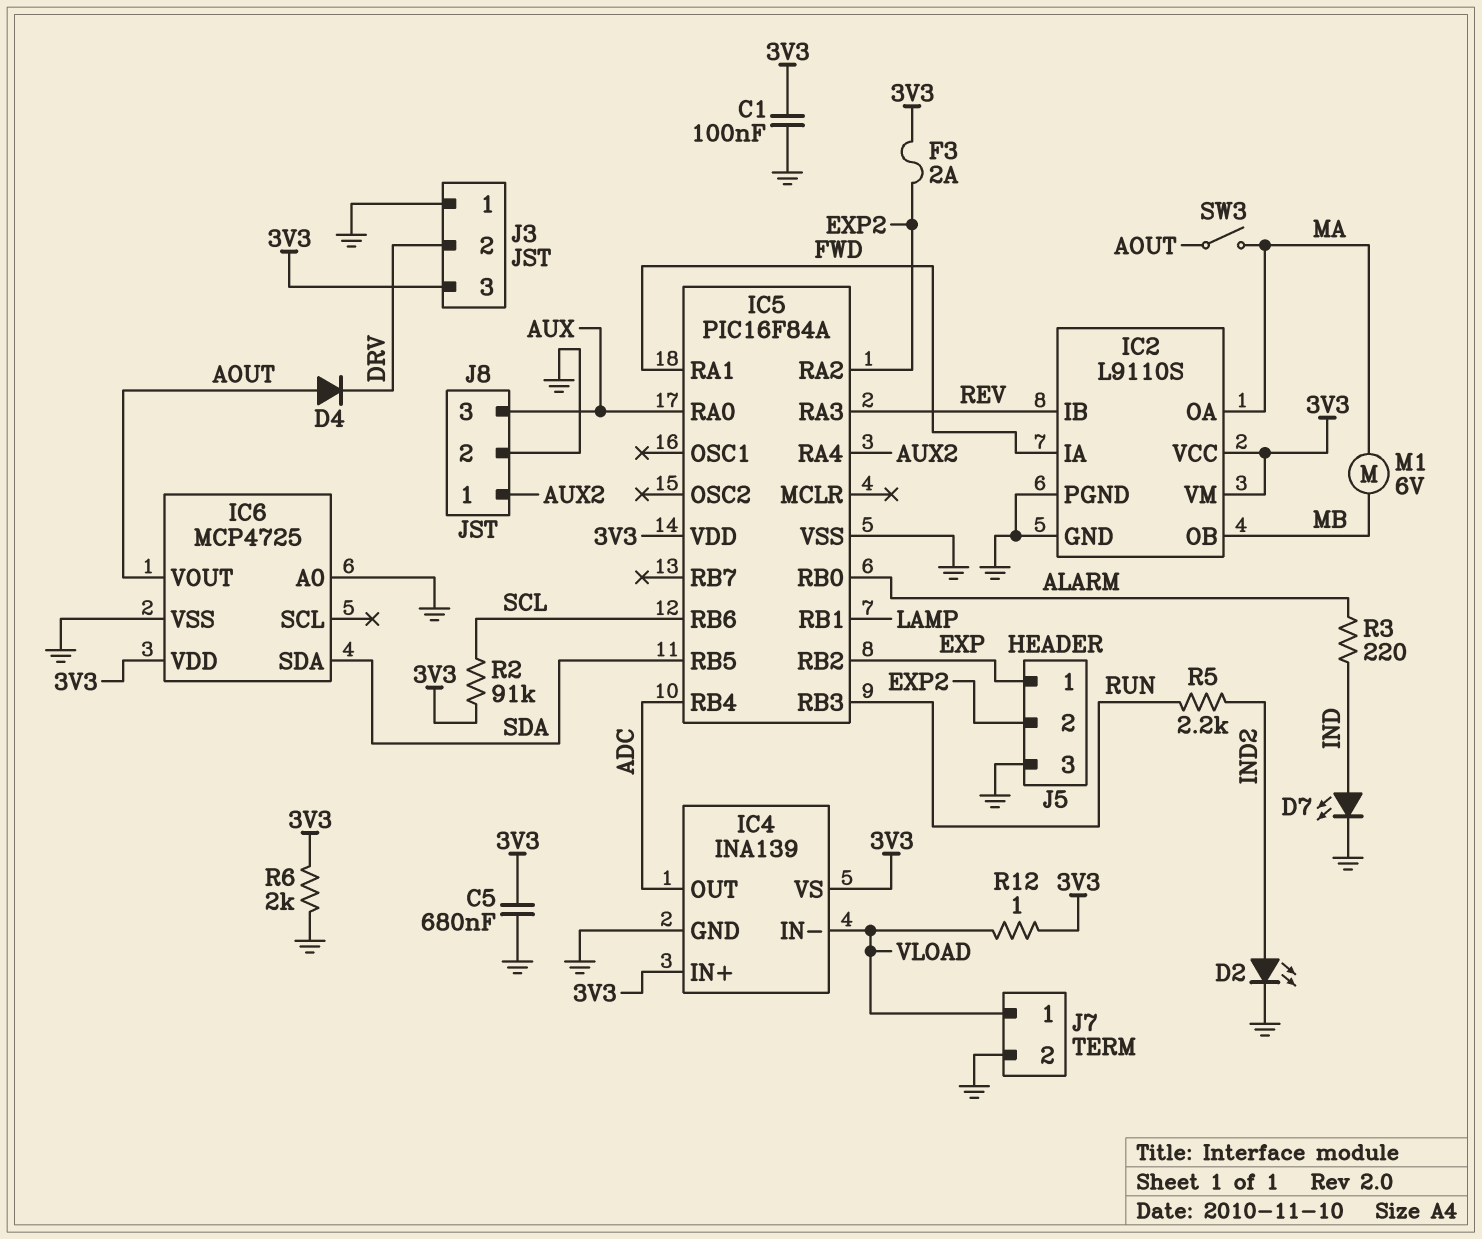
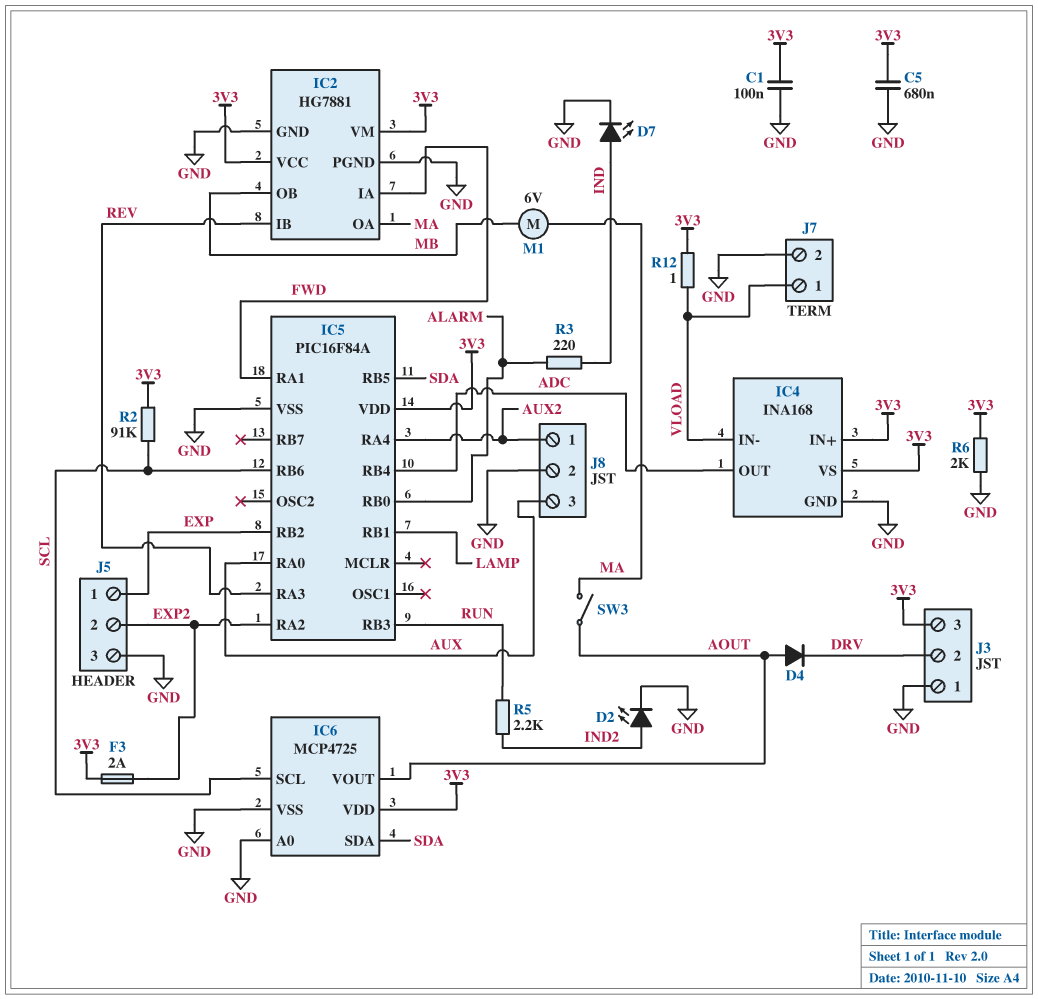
IC2: L9110S -> HG7881
IC4: INA139 -> INA168
IC6 pin SCL: none -> SCL

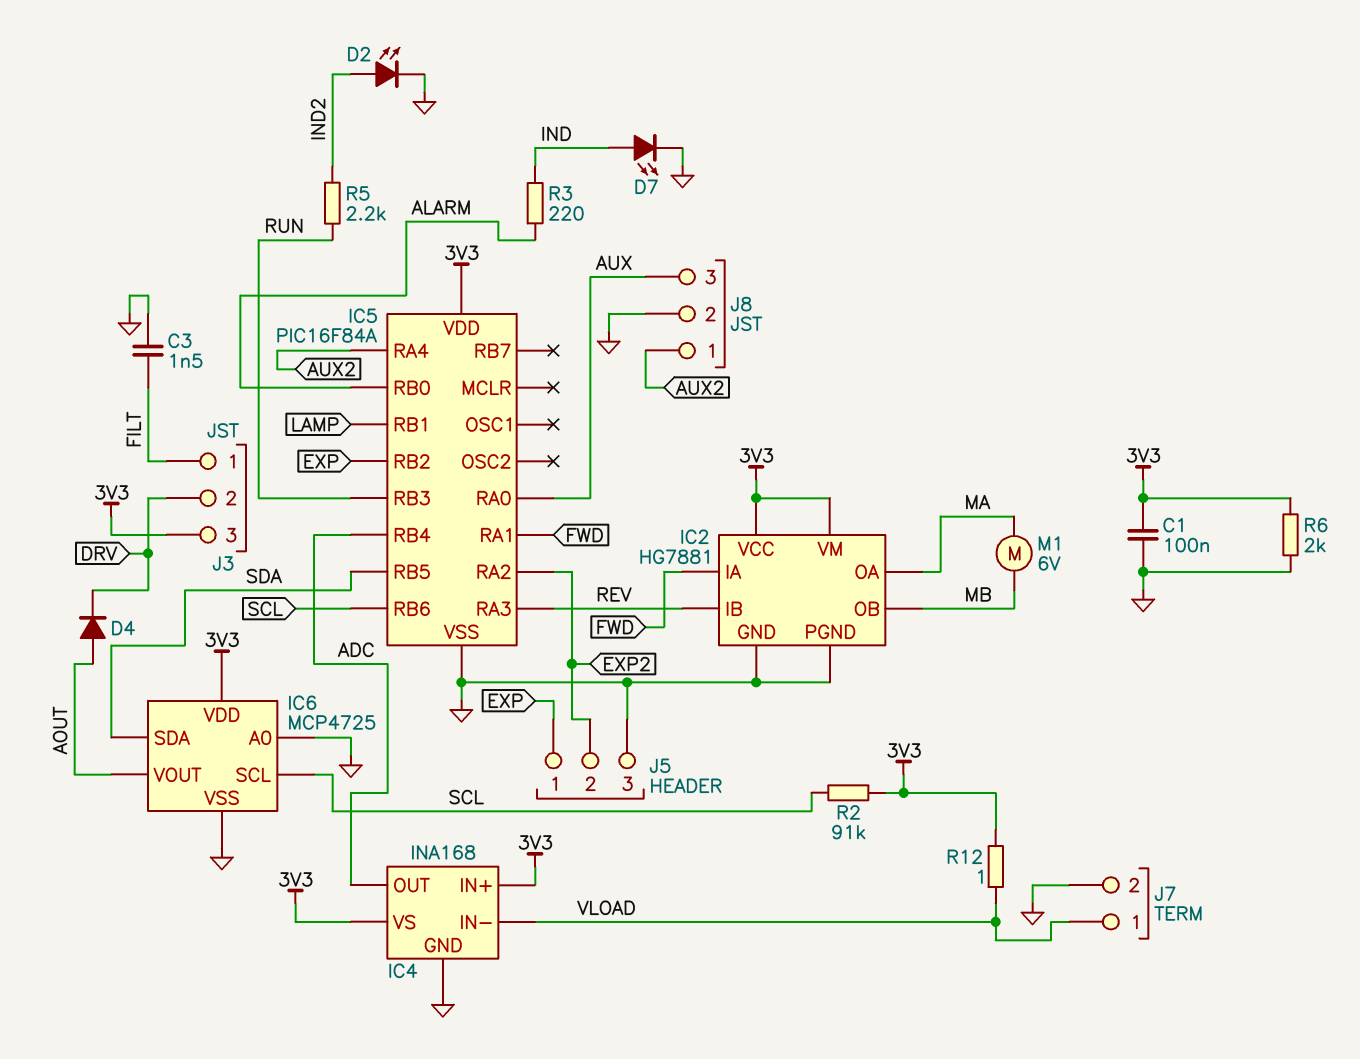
C3: none -> 1.5nF (FILT, GND)
C5: 680nF (3V3, GND) -> none
F3: 2A (3V3, EXP2) -> none
J3 pin 1: GND -> FILT
SW3: switch (AOUT, MA) -> none

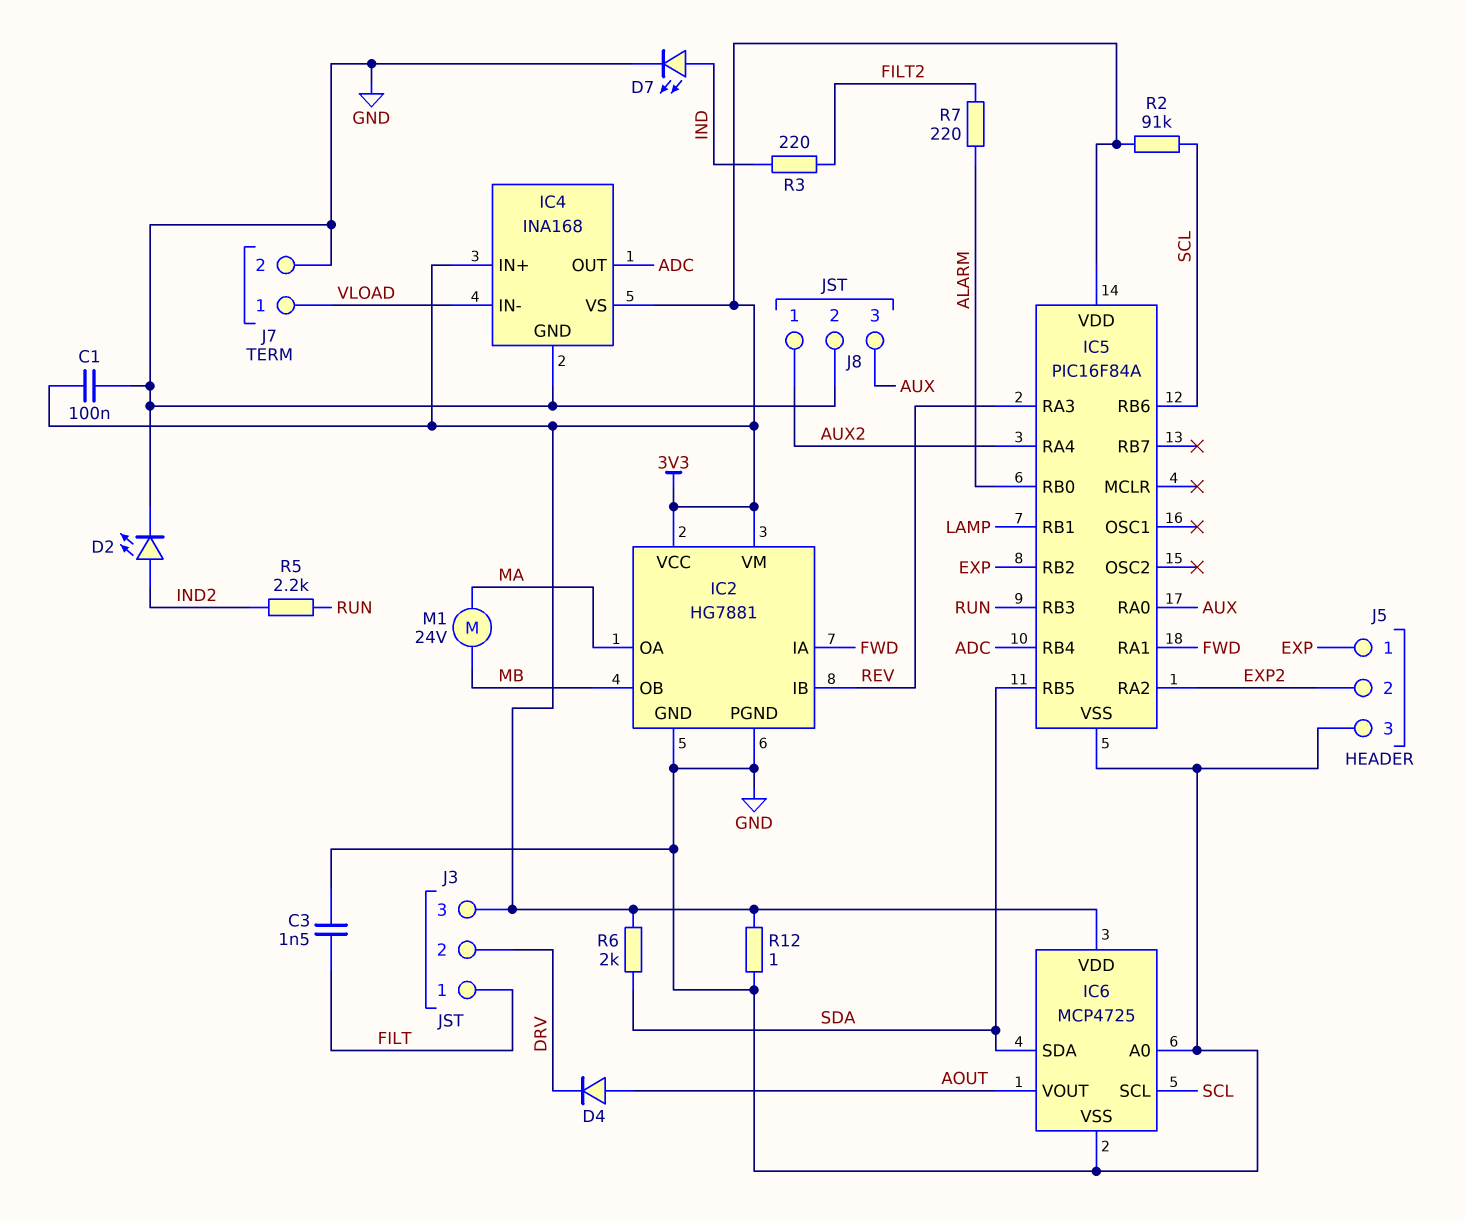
M1: motor 6V (MA, MB) -> motor 24V (MA, MB)
R3: 220 (ALARM, IND) -> 220 (FILT2, IND)
R6: 2k (3V3, GND) -> 2k (3V3, SDA)
R7: none -> 220 (ALARM, FILT2)
R12: 1 (3V3, VLOAD) -> 1 (3V3, GND)

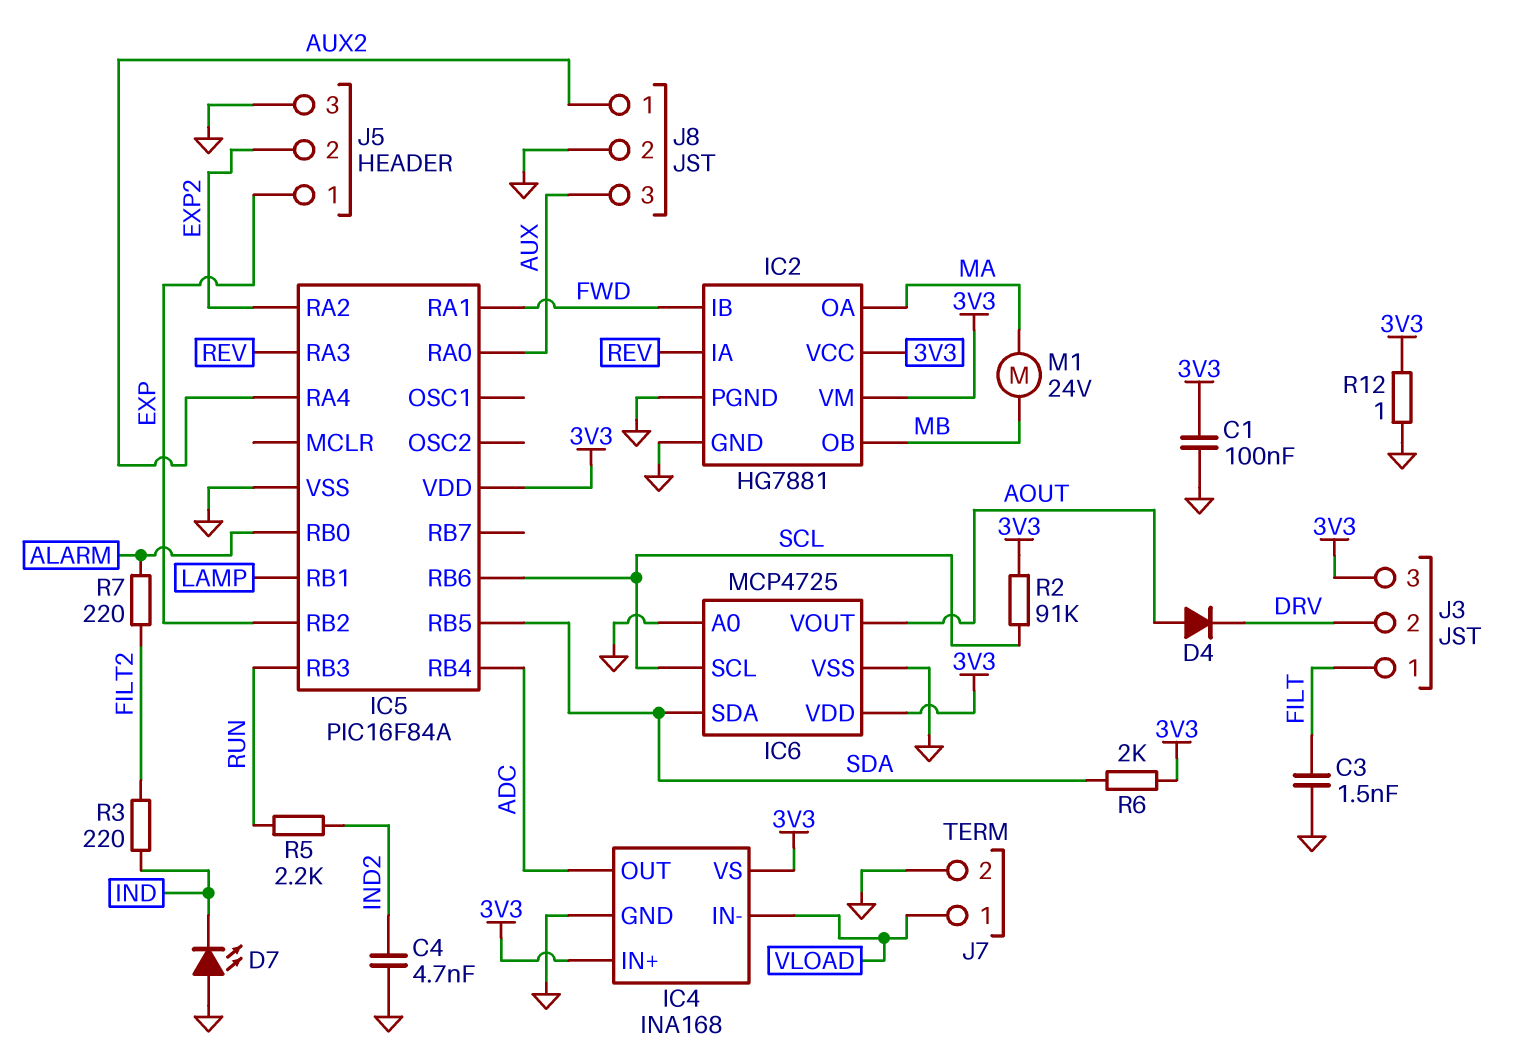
C4: none -> 4.7nF (GND, IND2)
D2: LED (A IND2, K GND) -> none
D7: LED (A IND, K GND) -> LED (A GND, K IND)
IC2 pin IA: FWD -> REV
IC2 pin IB: REV -> FWD

